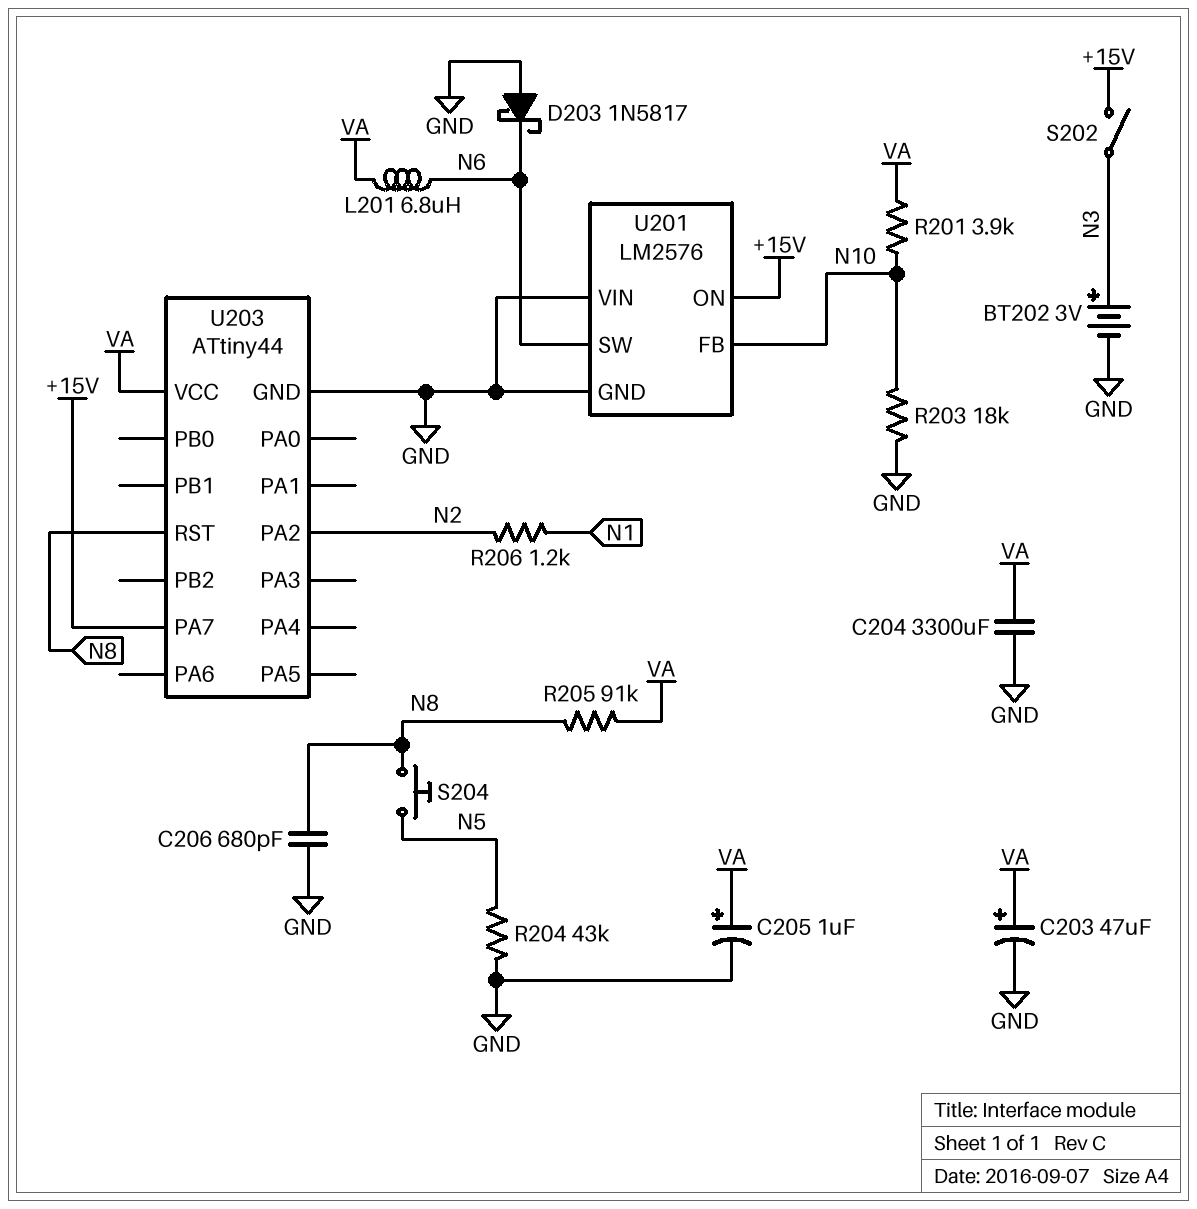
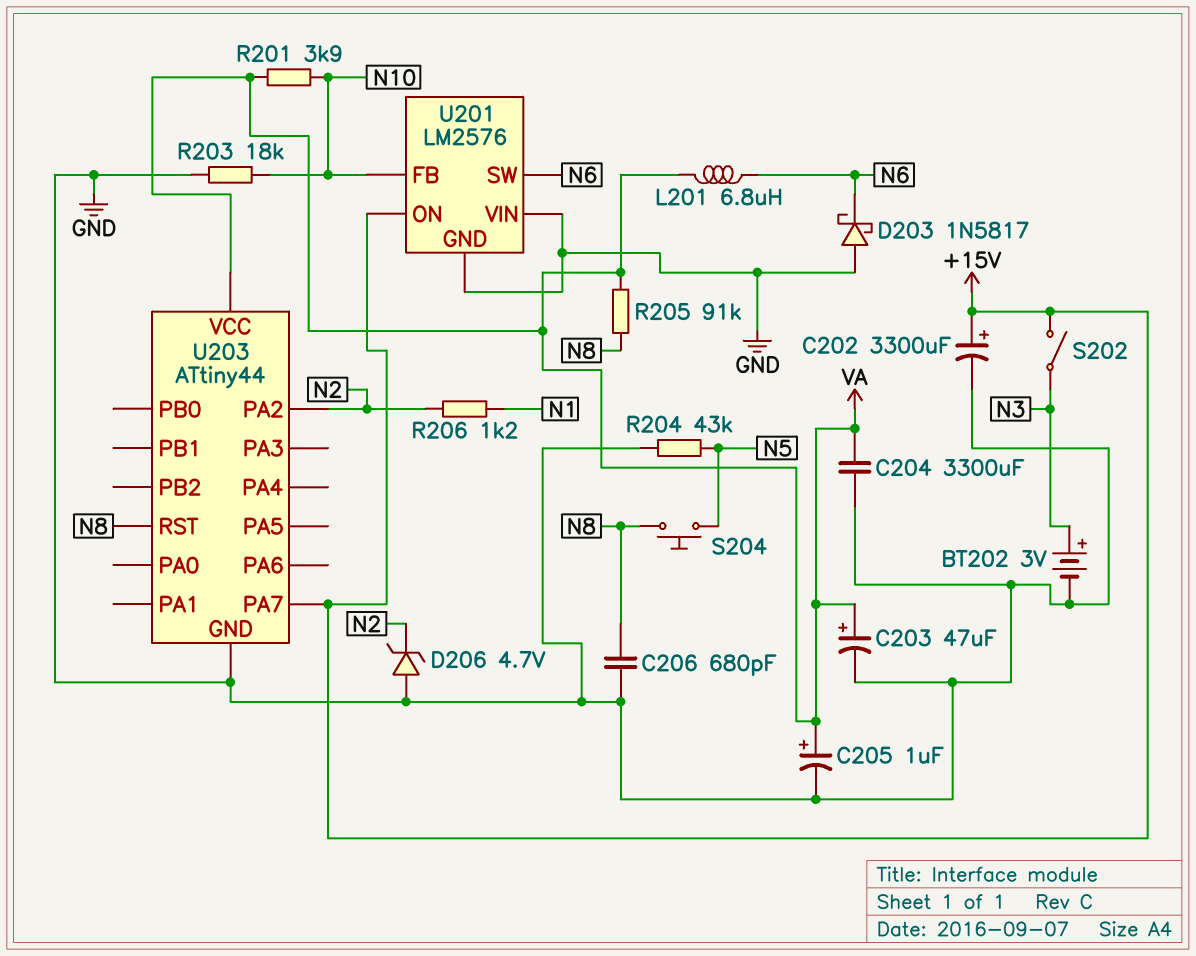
C202: none -> 3300uF (plus +15V, minus GND)
D206: none -> zener 4.7V (A GND, K N2)

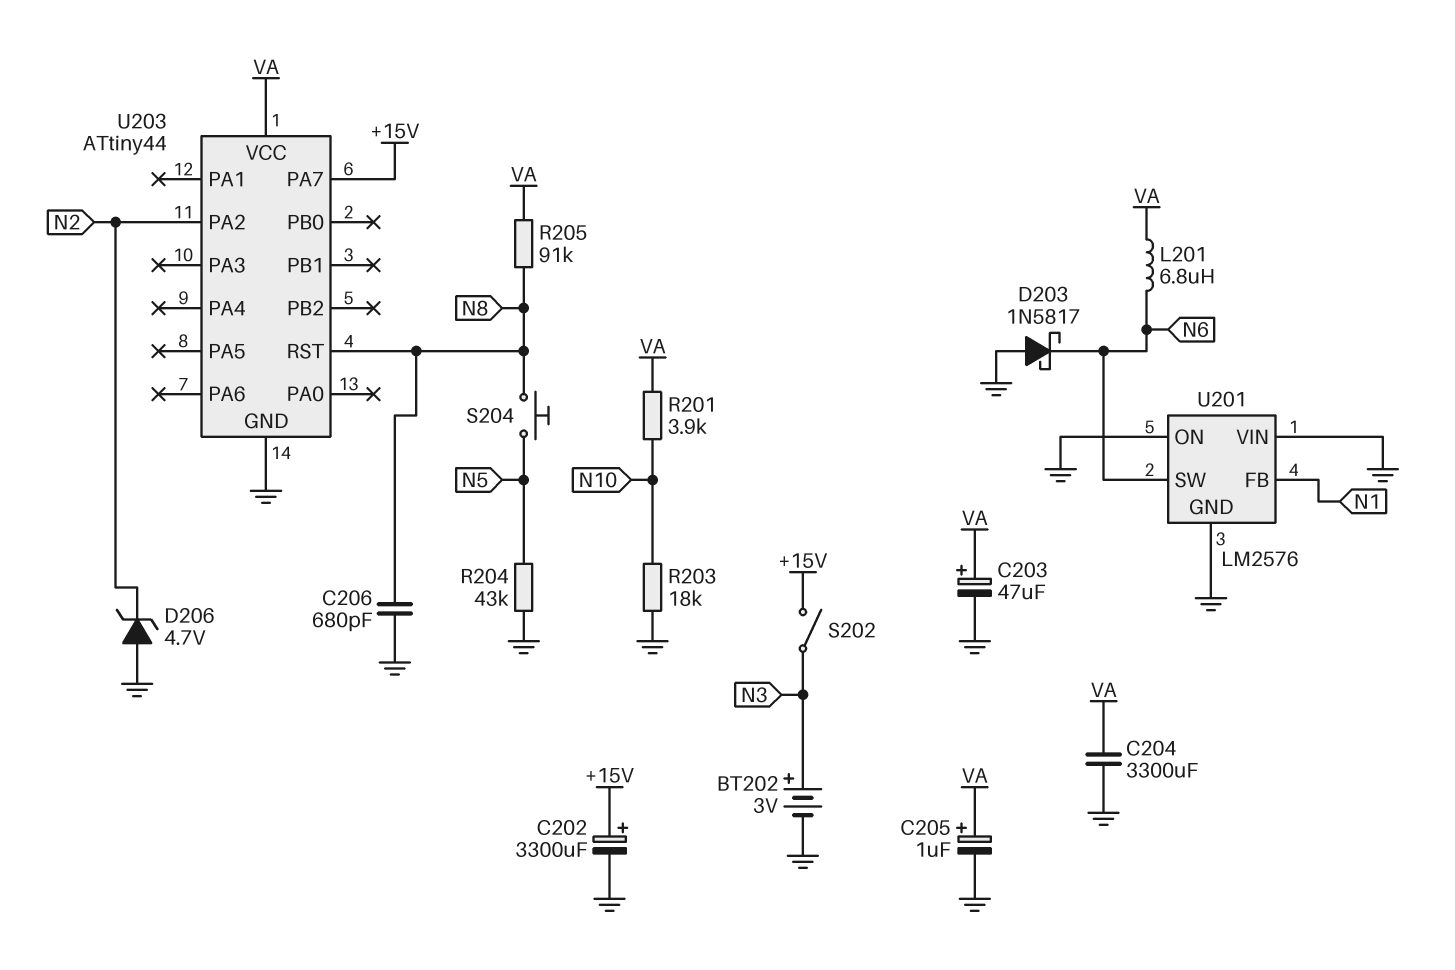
R206: 1.2k (N1, N2) -> none
U201 pin FB: N10 -> N1
U201 pin ON: +15V -> GND

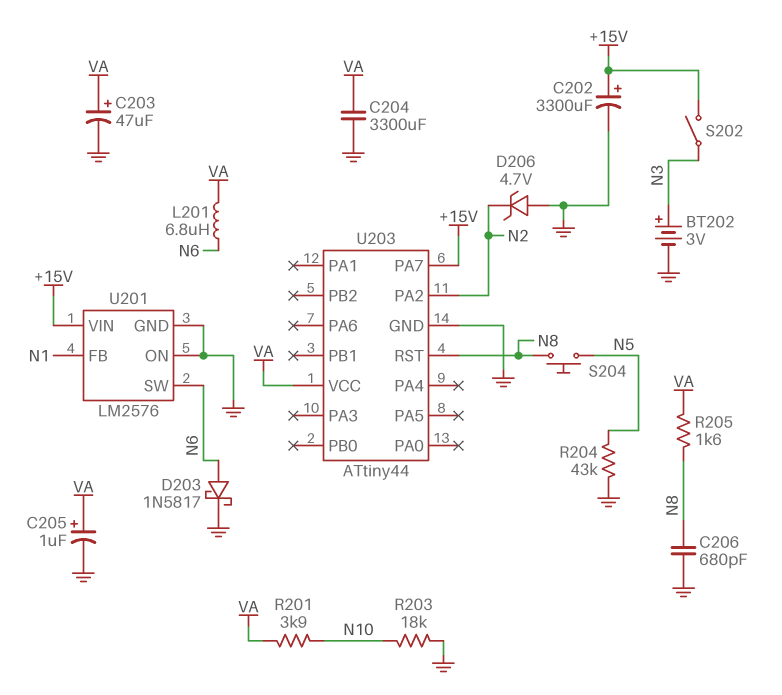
D203: schottky 1N5817 (A GND, K N6) -> schottky 1N5817 (A N6, K GND)
R205: 91k (N8, VA) -> 1.6k (N8, VA)
U201 pin VIN: GND -> +15V

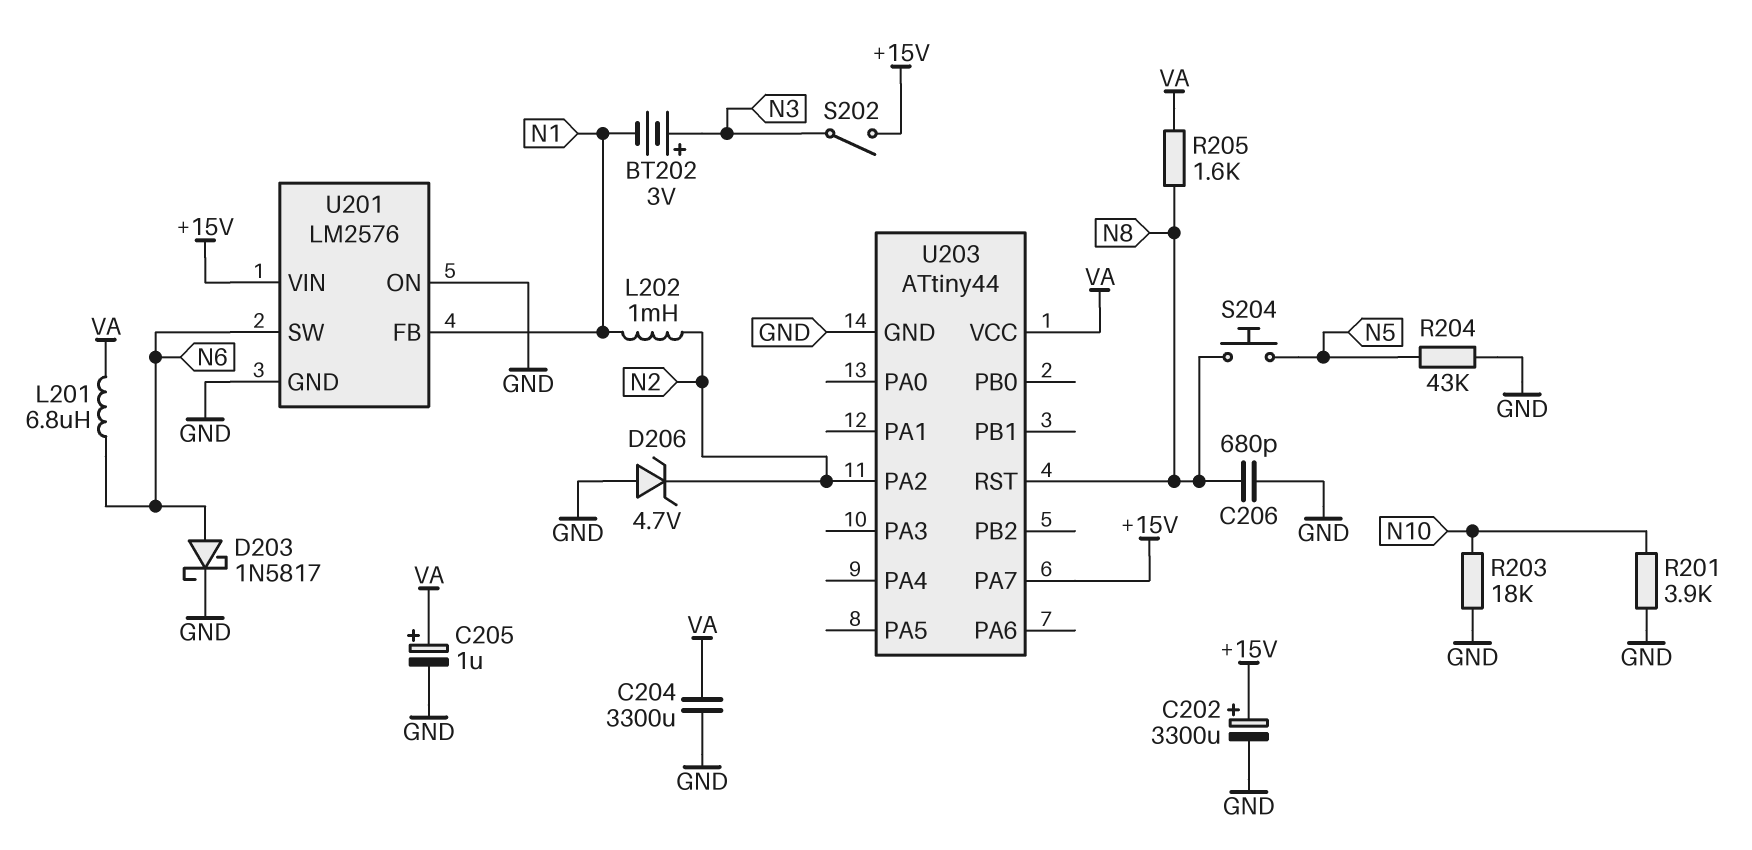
BT202: 3V (plus N3, minus GND) -> 3V (plus N3, minus N1)
C203: 47uF (plus VA, minus GND) -> none
L202: none -> 1mH (N1, N2)
R201: 3.9k (N10, VA) -> 3.9k (GND, N10)

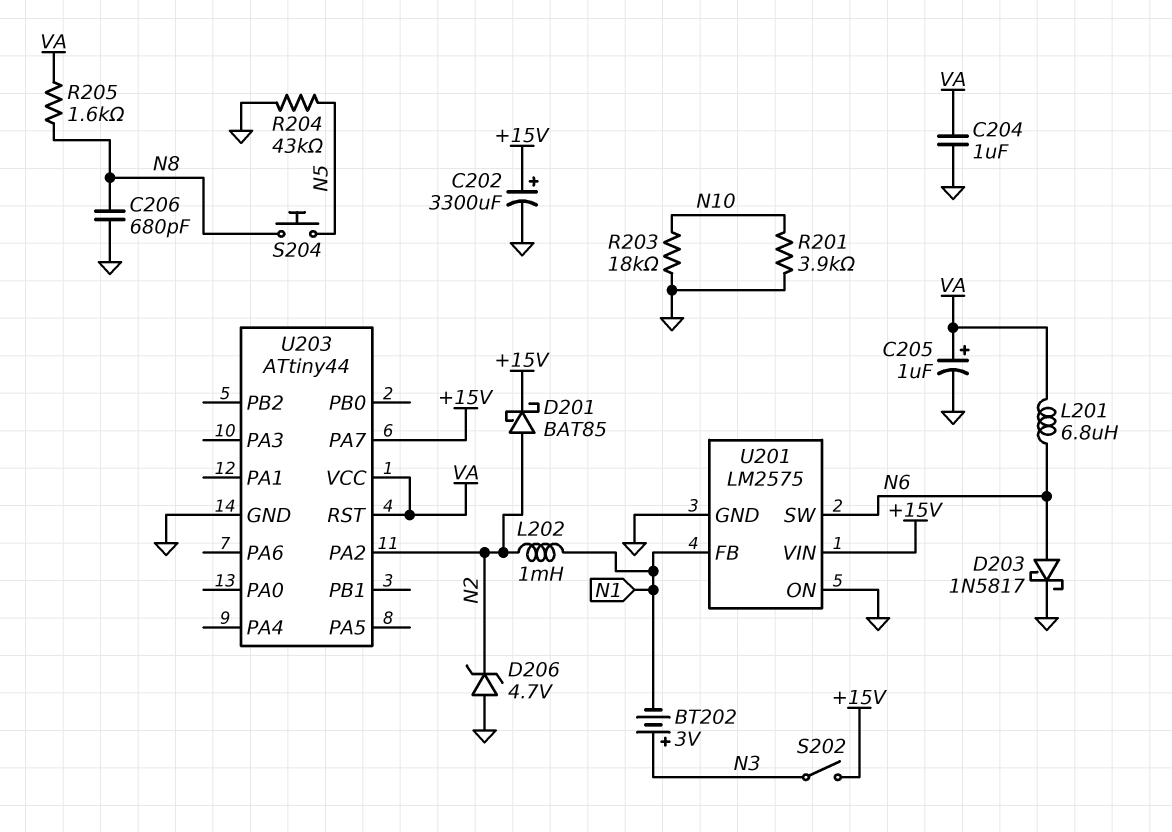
C204: 3300uF (GND, VA) -> 1uF (GND, VA)
D201: none -> schottky BAT85 (A N2, K +15V)
U201: LM2576 -> LM2575
U203 pin RST: N8 -> VA

